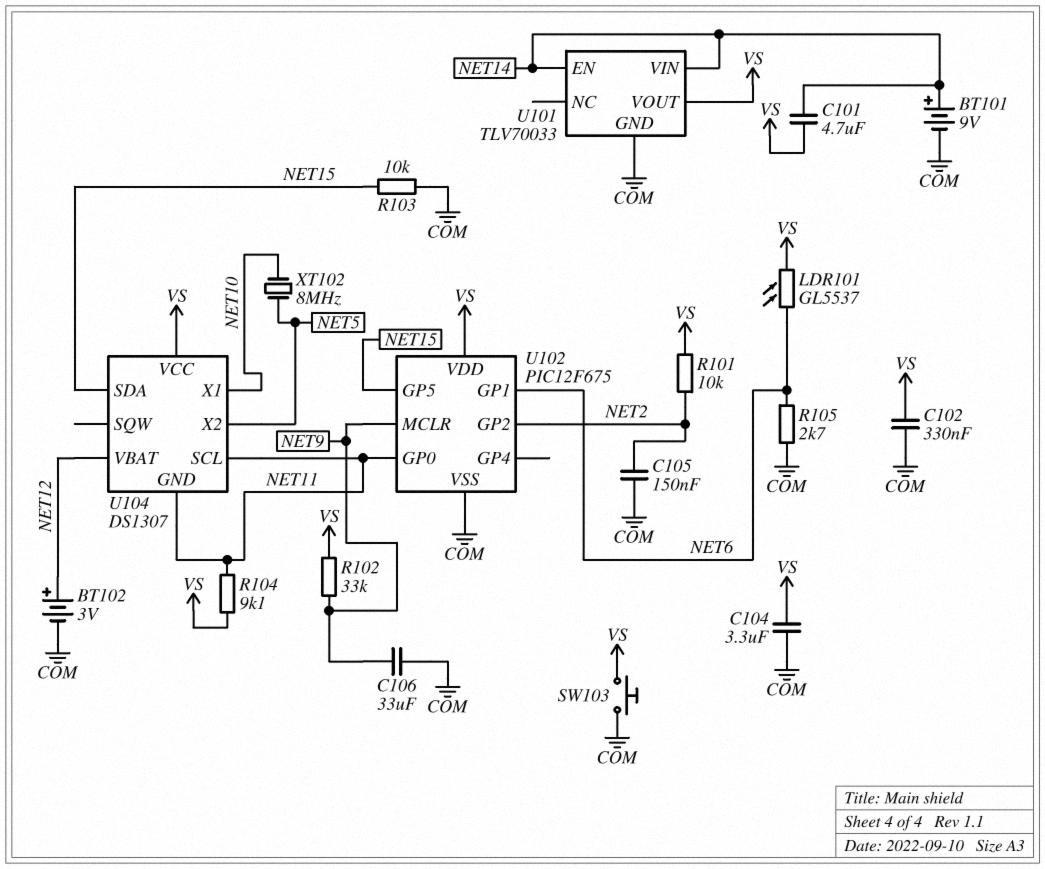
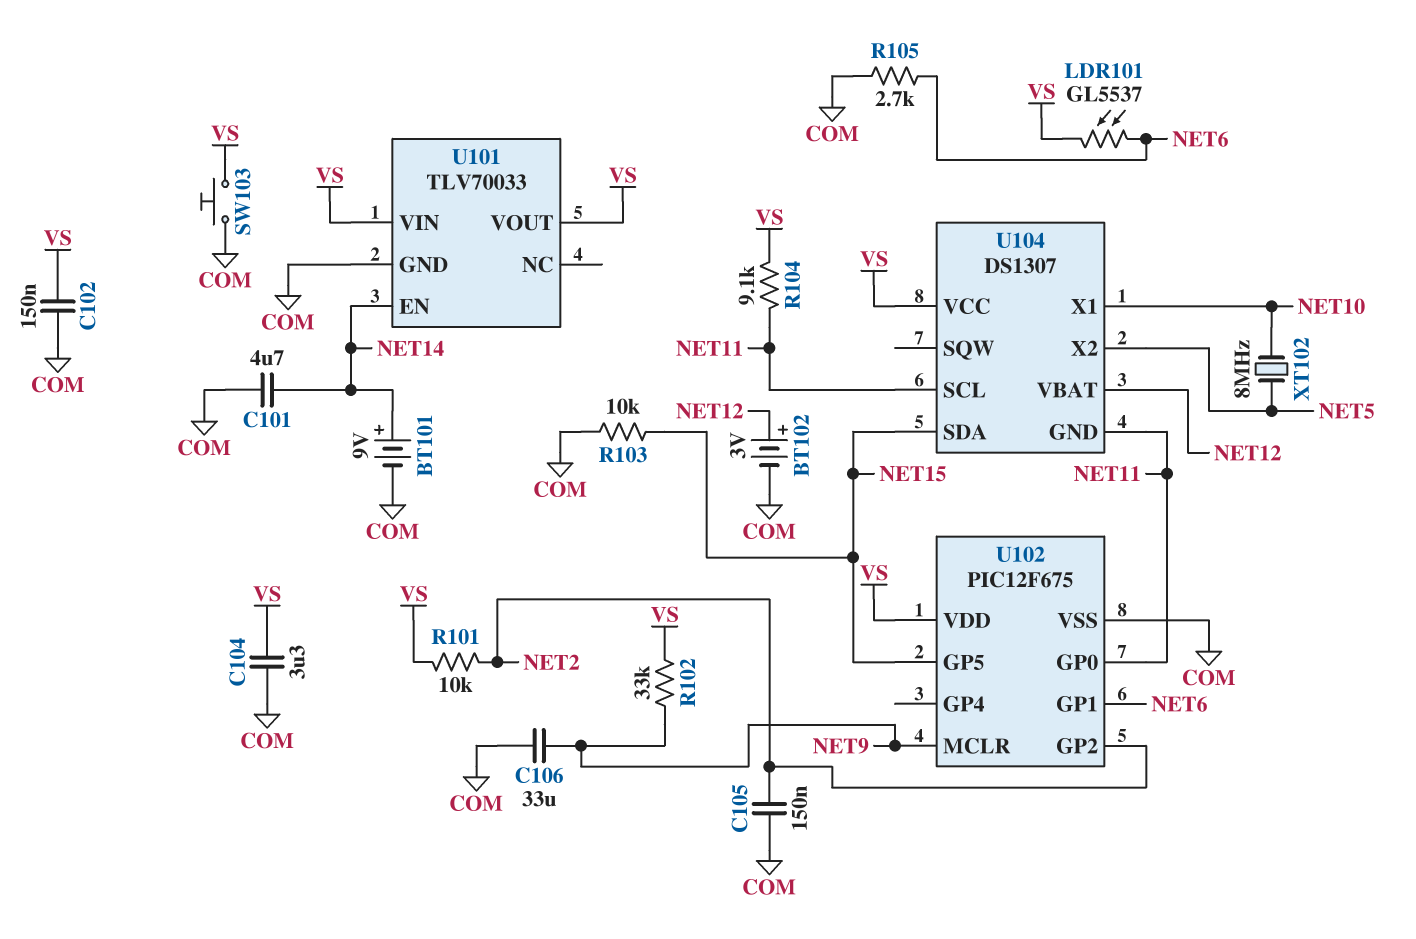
C101: 4.7uF (NET14, VS) -> 4.7uF (COM, NET14)
C102: 330nF (COM, VS) -> 150nF (COM, VS)
U101 pin VIN: NET14 -> VS

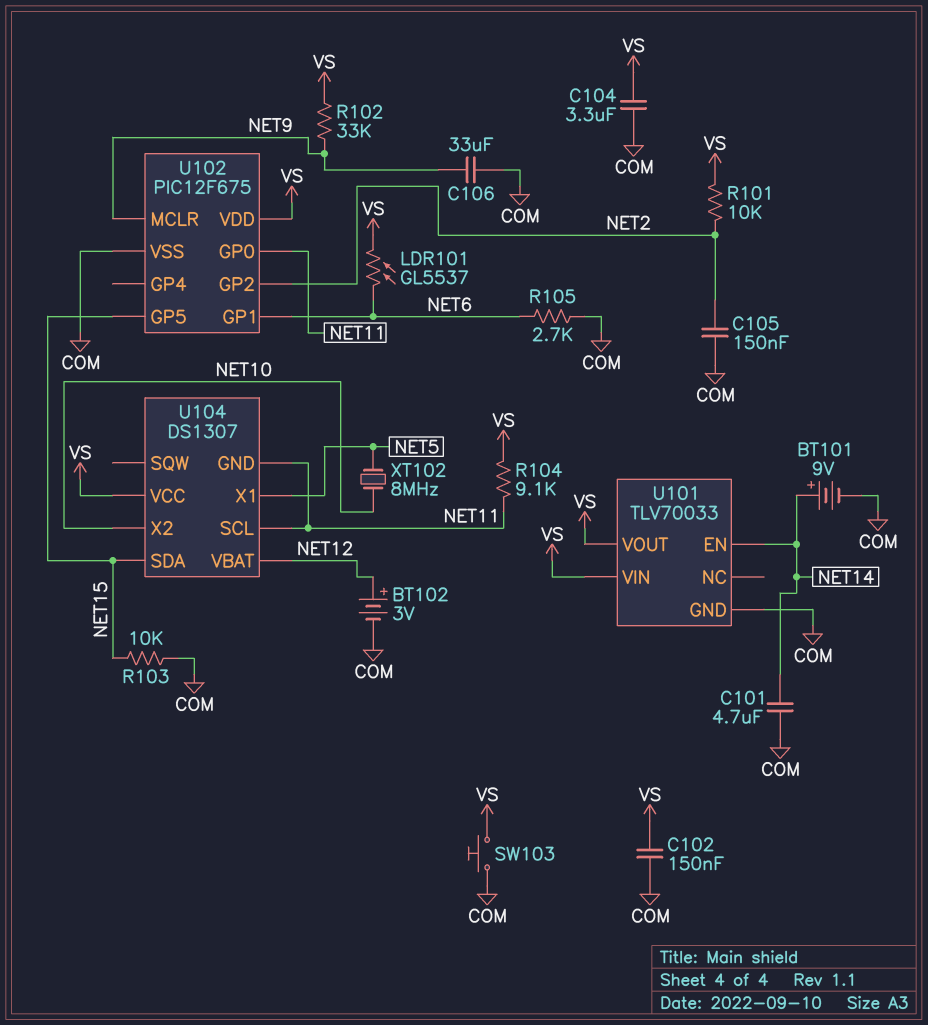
U104 pin X1: NET10 -> NET5
U104 pin X2: NET5 -> NET10

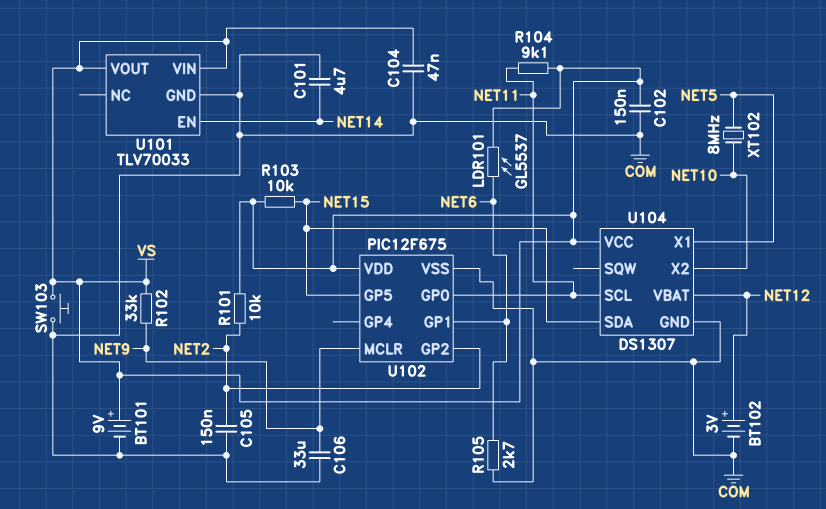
BT101: 9V (plus NET14, minus COM) -> 9V (plus VS, minus COM)
C104: 3.3uF (COM, VS) -> 47nF (COM, VS)
R103: 10k (COM, NET15) -> 10k (NET15, VS)
U104 pin GND: NET11 -> COM

